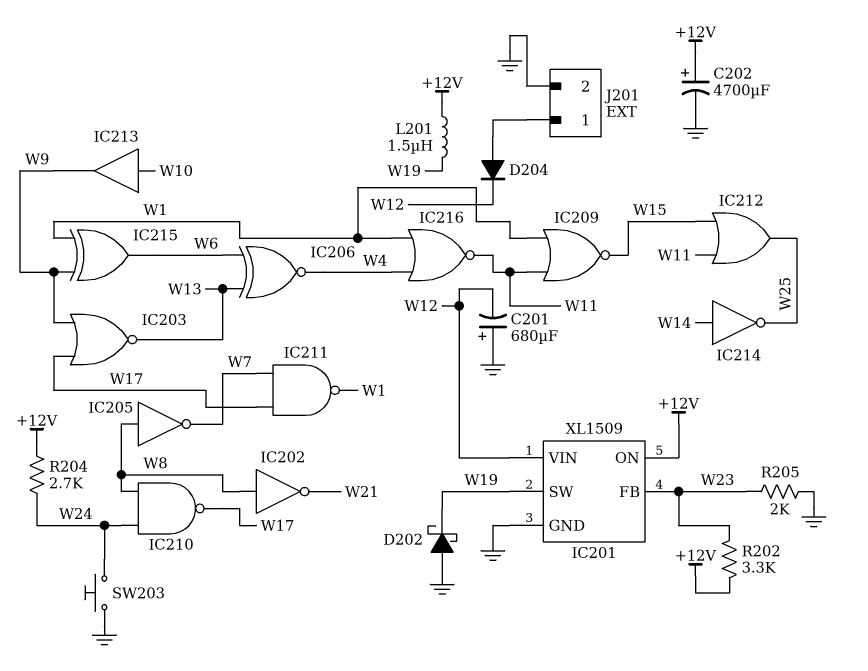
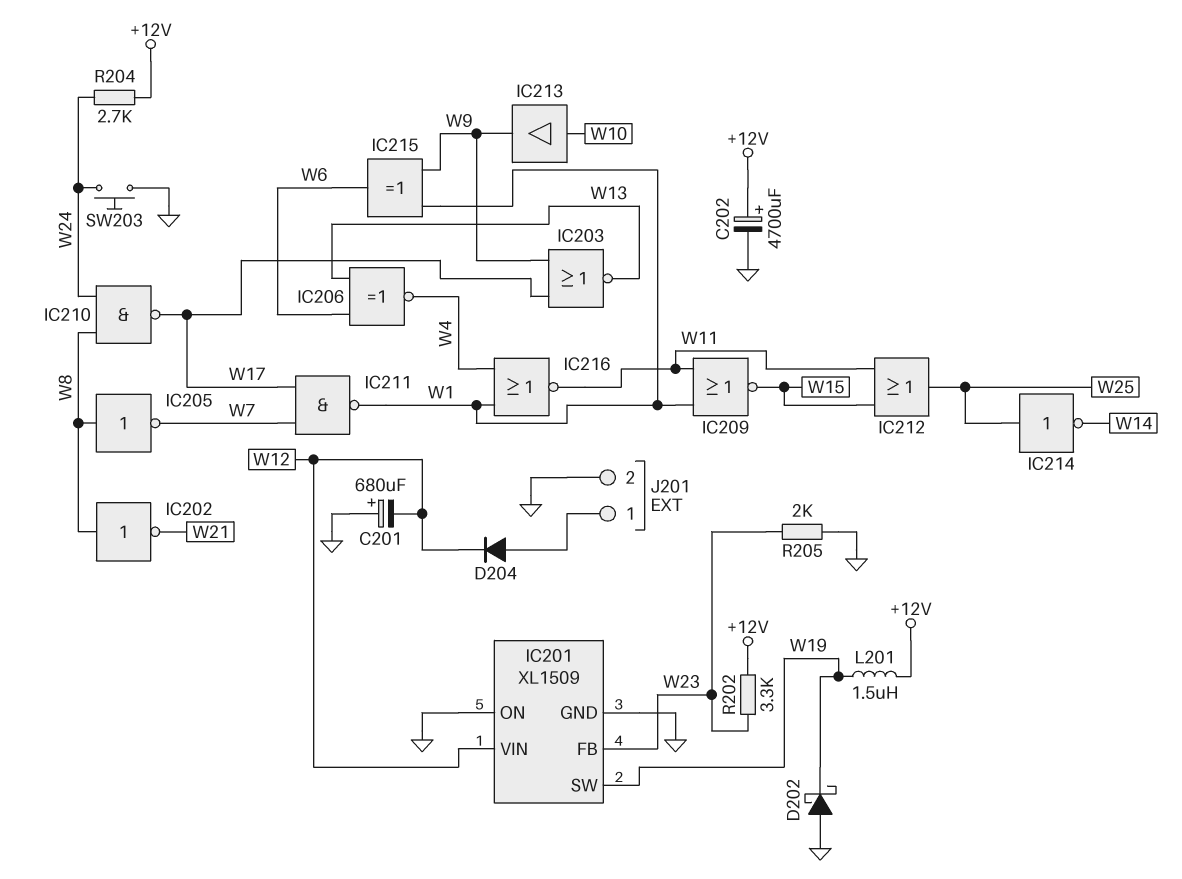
IC201 pin ON: +12V -> GND
IC214: NOT (in W14, out W25) -> NOT (in W25, out W14)

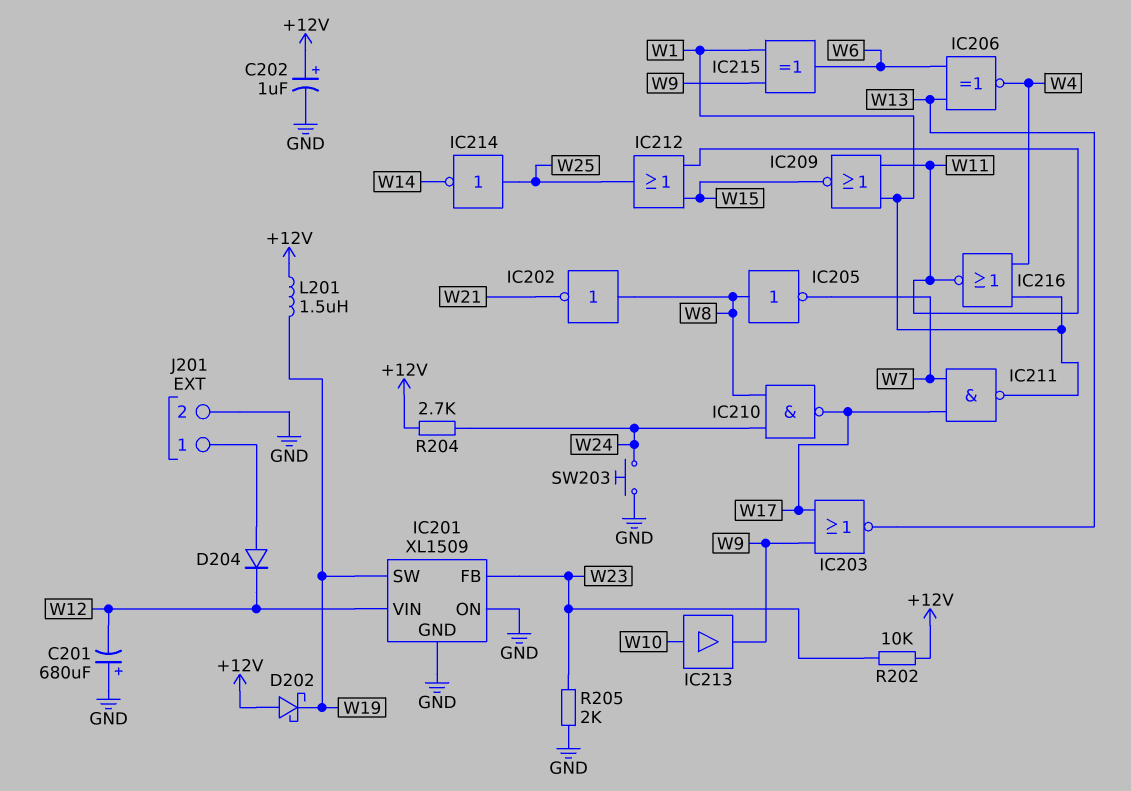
C202: 4700uF (plus +12V, minus GND) -> 1uF (plus +12V, minus GND)
D202: schottky (A GND, K W19) -> schottky (A +12V, K W19)
R202: 3.3k (+12V, W23) -> 10k (+12V, W23)

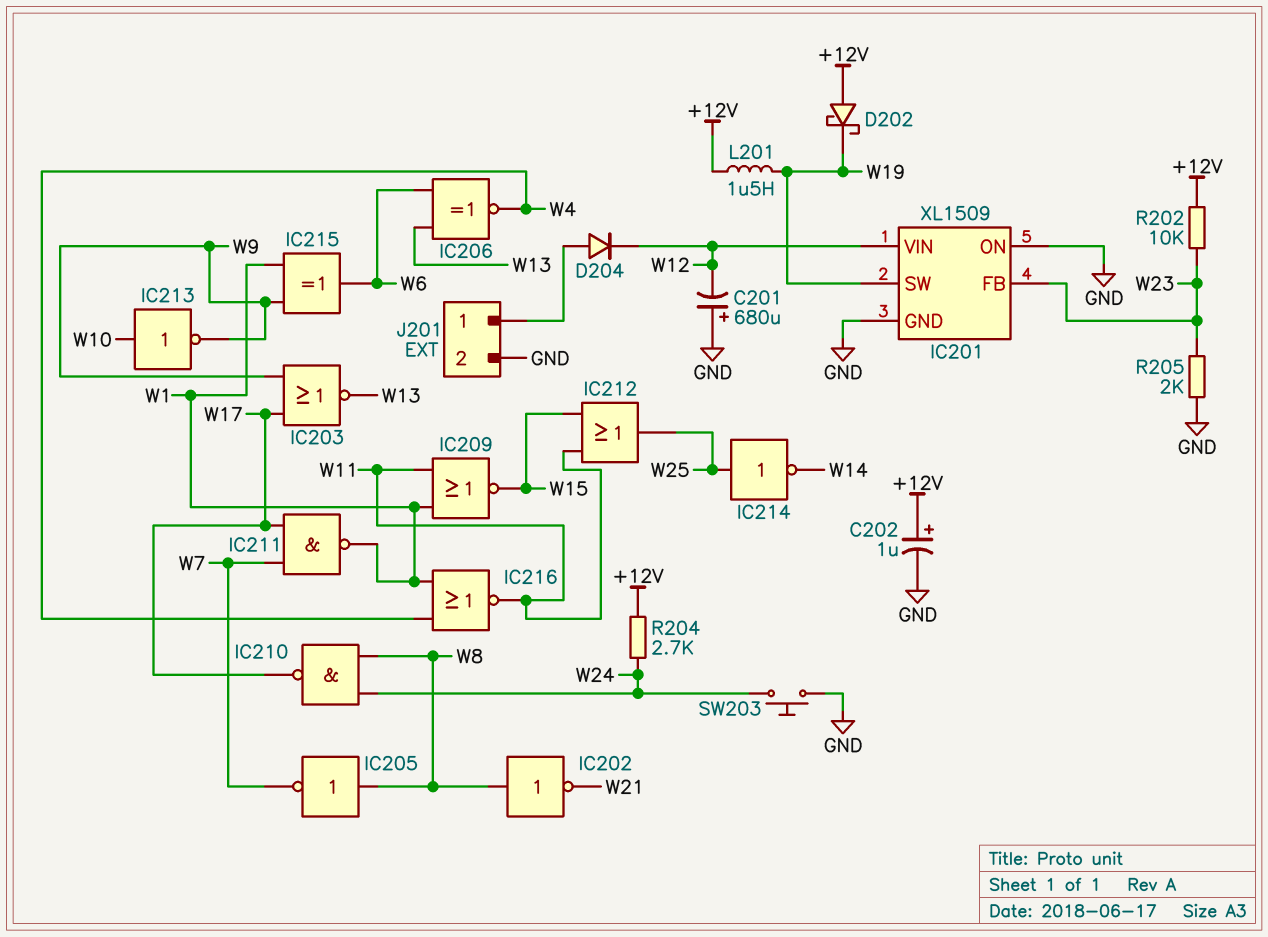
IC213: buffer (in W10, out W9) -> NOT (in W10, out W9)

